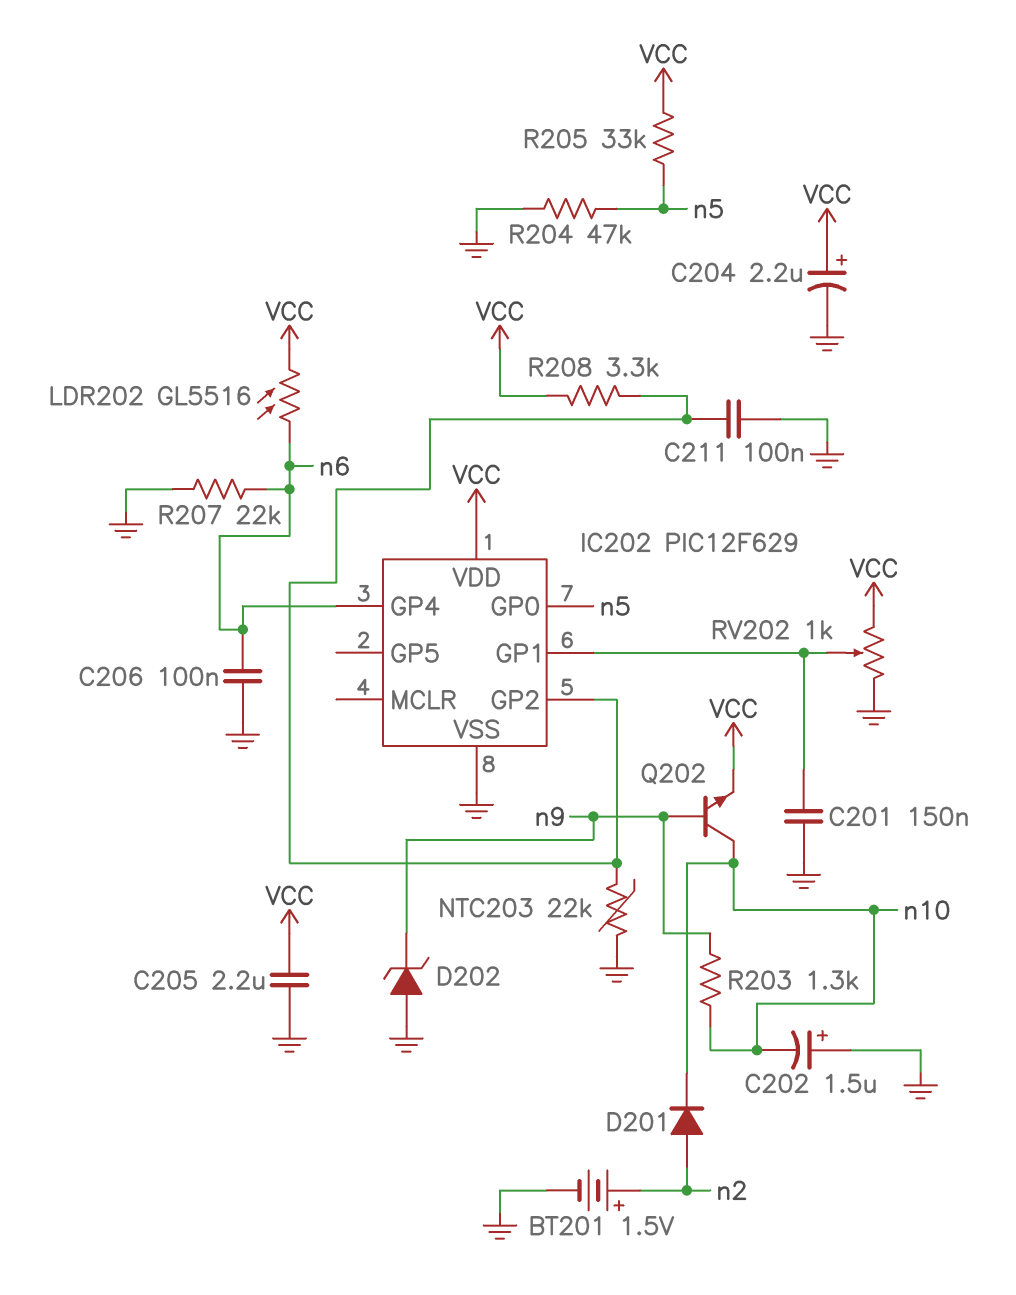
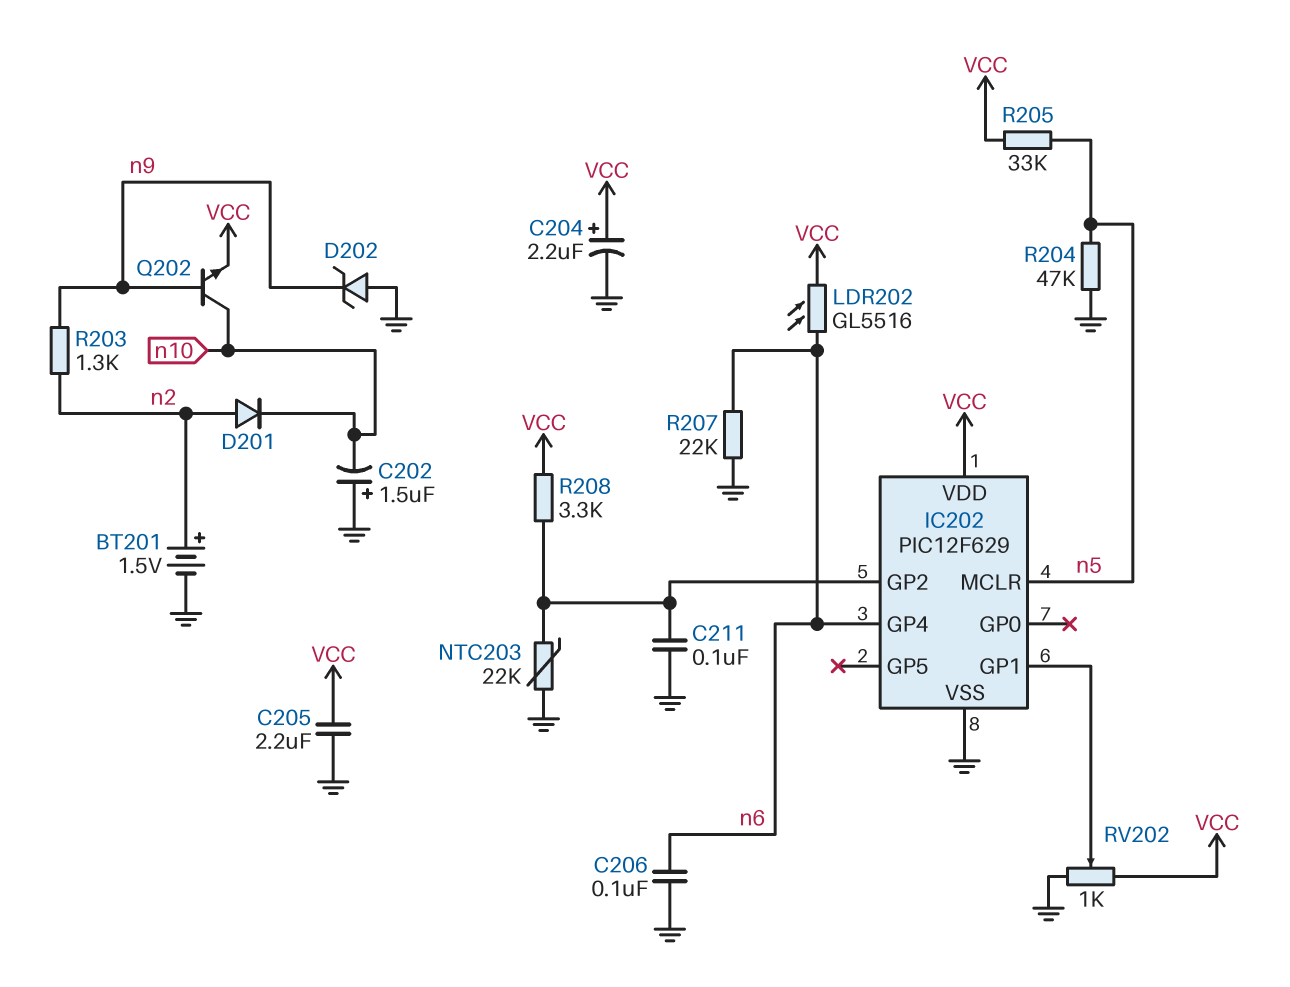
C201: 150nF (GND, IC202/GP1) -> none
IC202 pin GP0: n5 -> none
IC202 pin MCLR: none -> n5
R203: 1.3k (n9, n10) -> 1.3k (n2, n9)

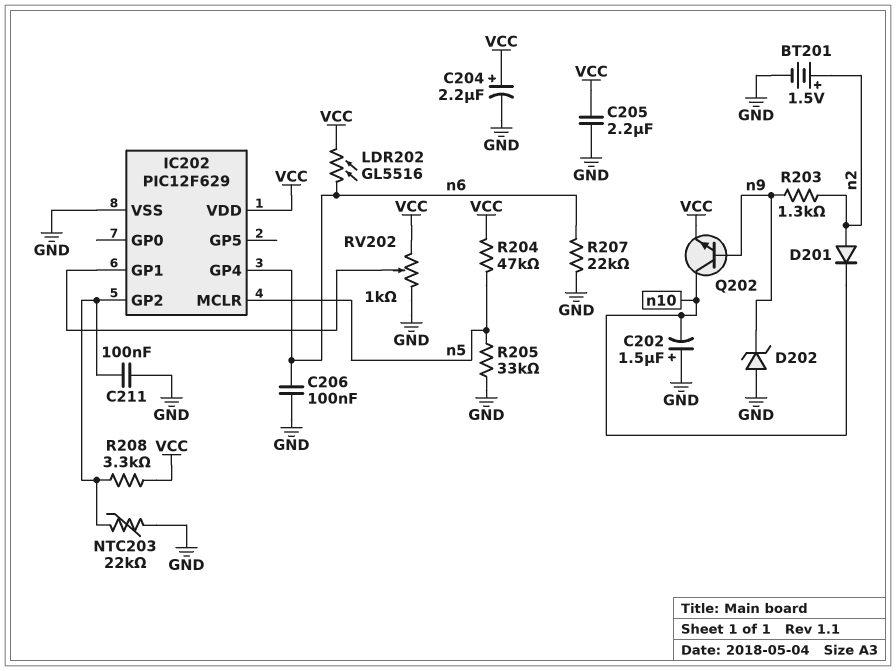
R204: 47k (GND, n5) -> 47k (VCC, n5)
R205: 33k (VCC, n5) -> 33k (GND, n5)

